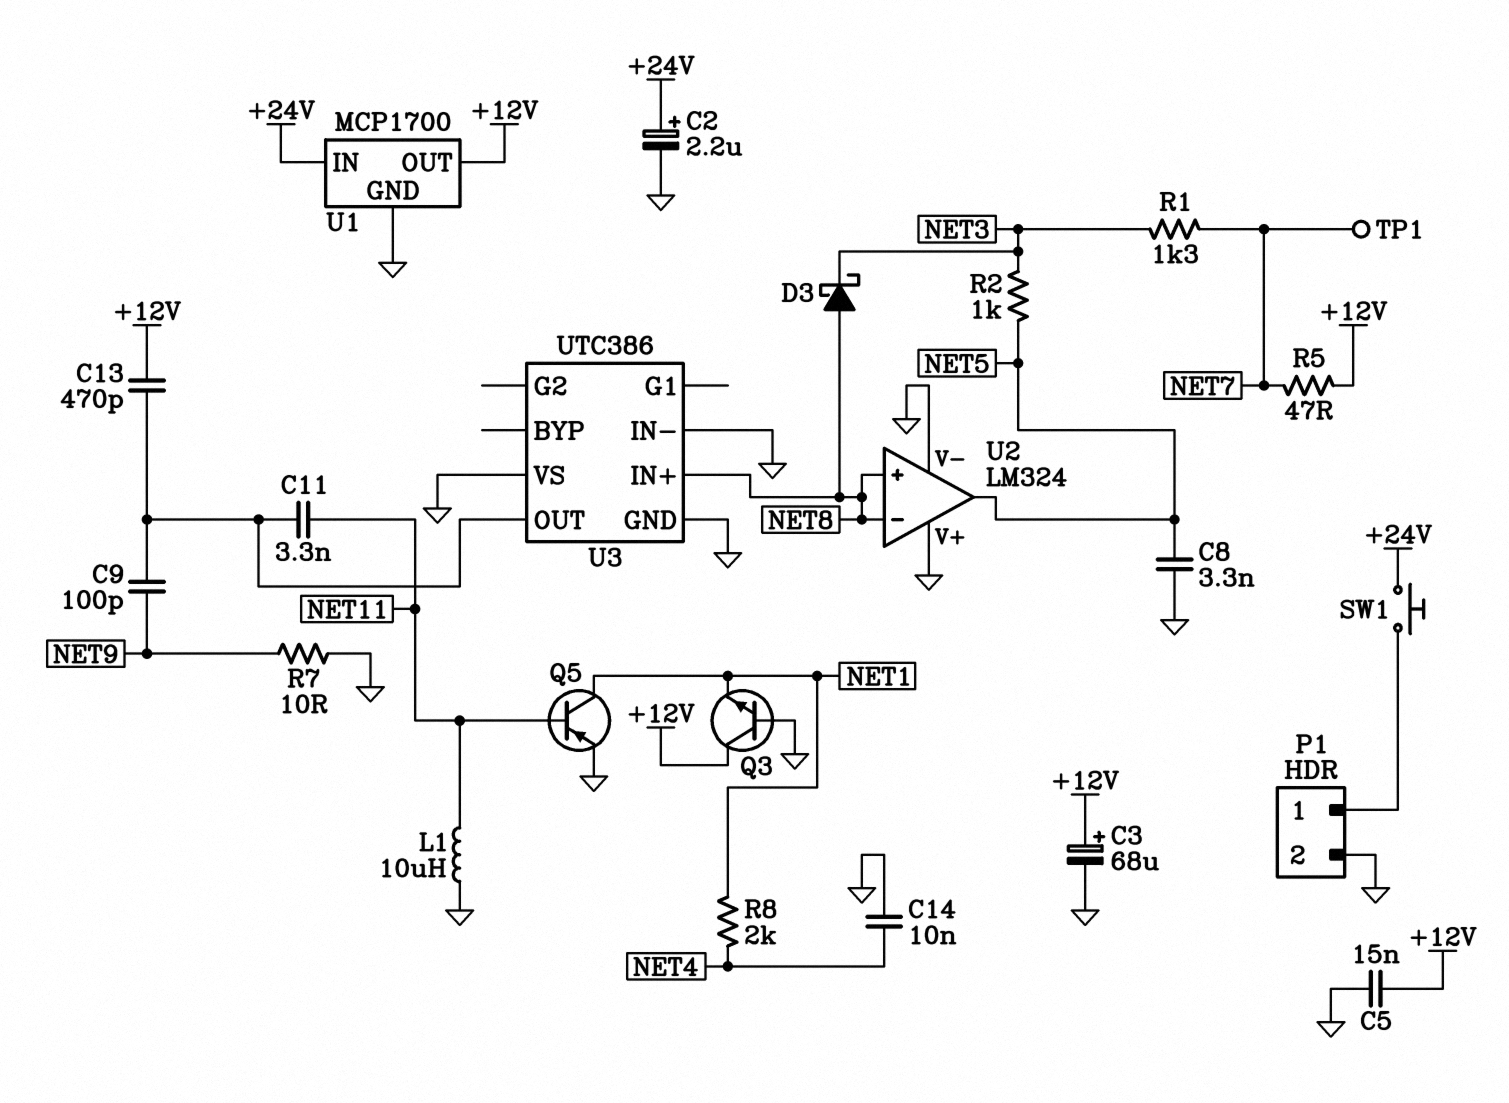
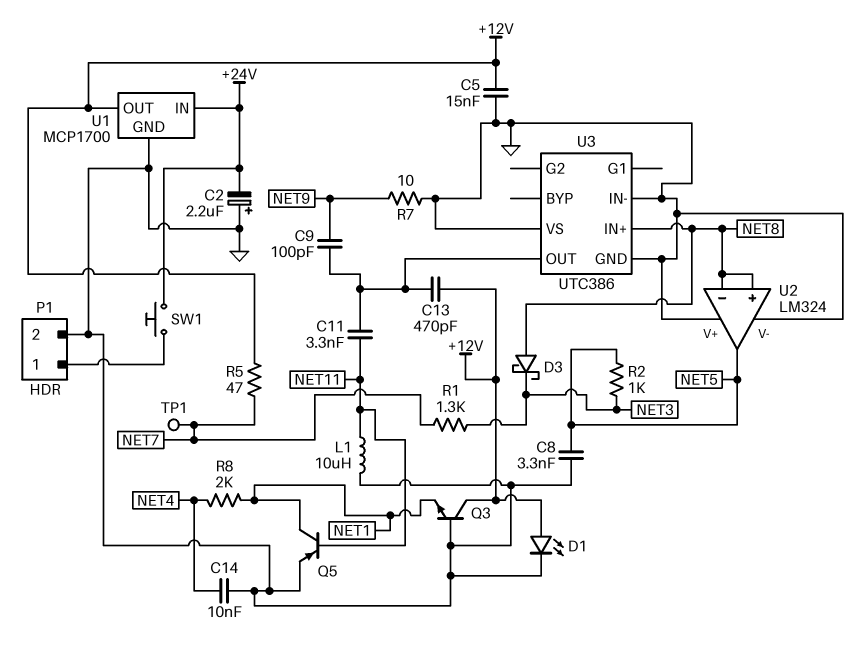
C2: 2.2uF (plus +24V, minus GND) -> 2.2uF (plus GND, minus +24V)
C3: 68uF (plus +12V, minus GND) -> none
D1: none -> LED (A +12V, K GND)

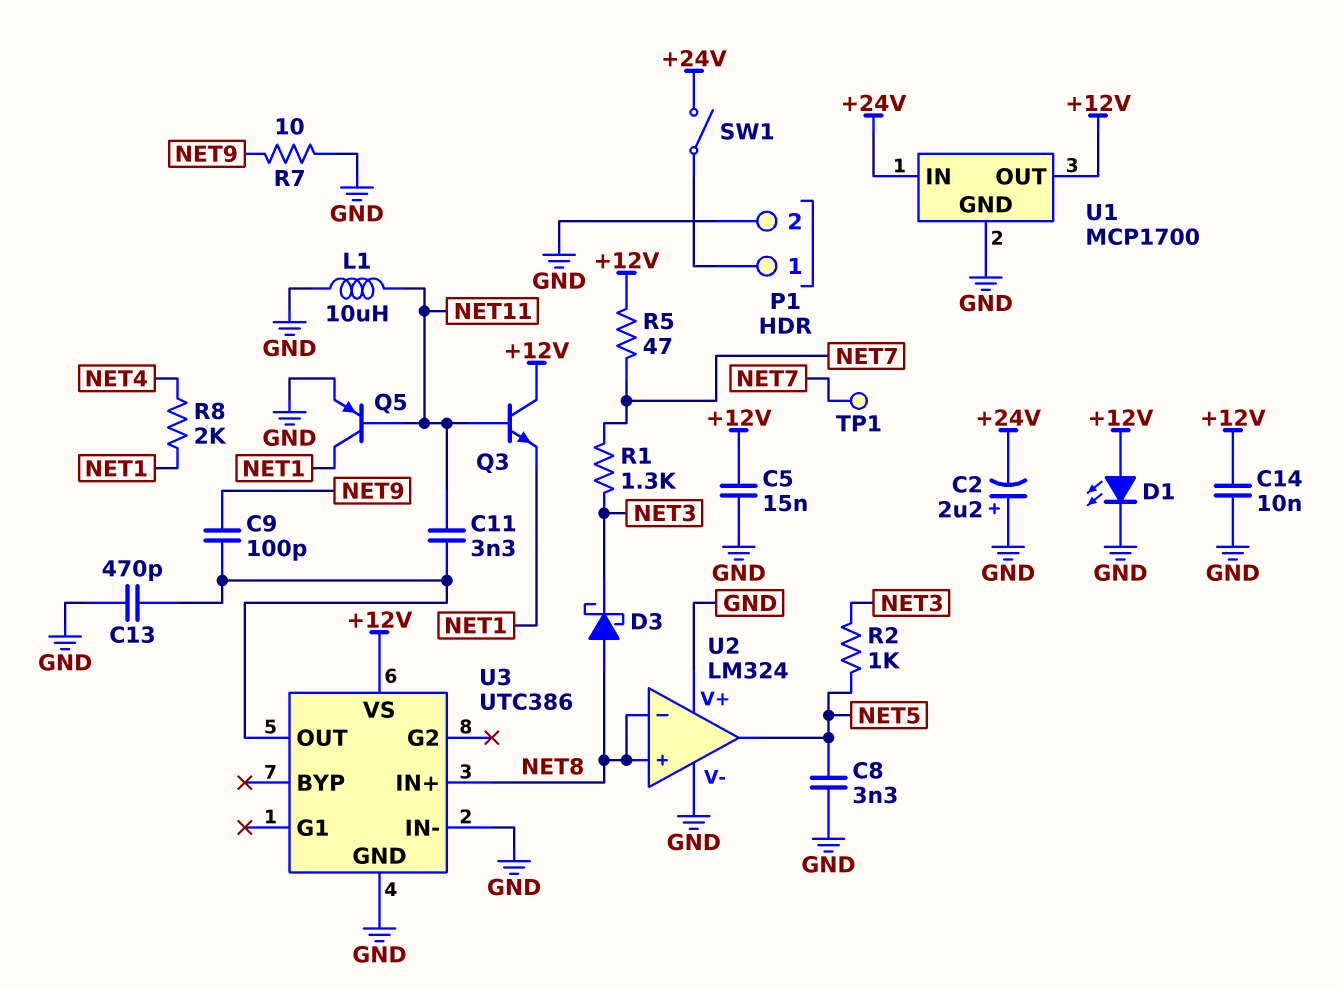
C13: 470pF (+12V, U3/OUT) -> 470pF (GND, U3/OUT)
C14: 10nF (GND, NET4) -> 10nF (+12V, GND)
Q3: NPN (B GND, C +12V, E NET1) -> NPN (B NET11, C +12V, E NET1)
SW1: button (+24V, P1/1) -> switch (+24V, P1/1)
U3 pin VS: GND -> +12V

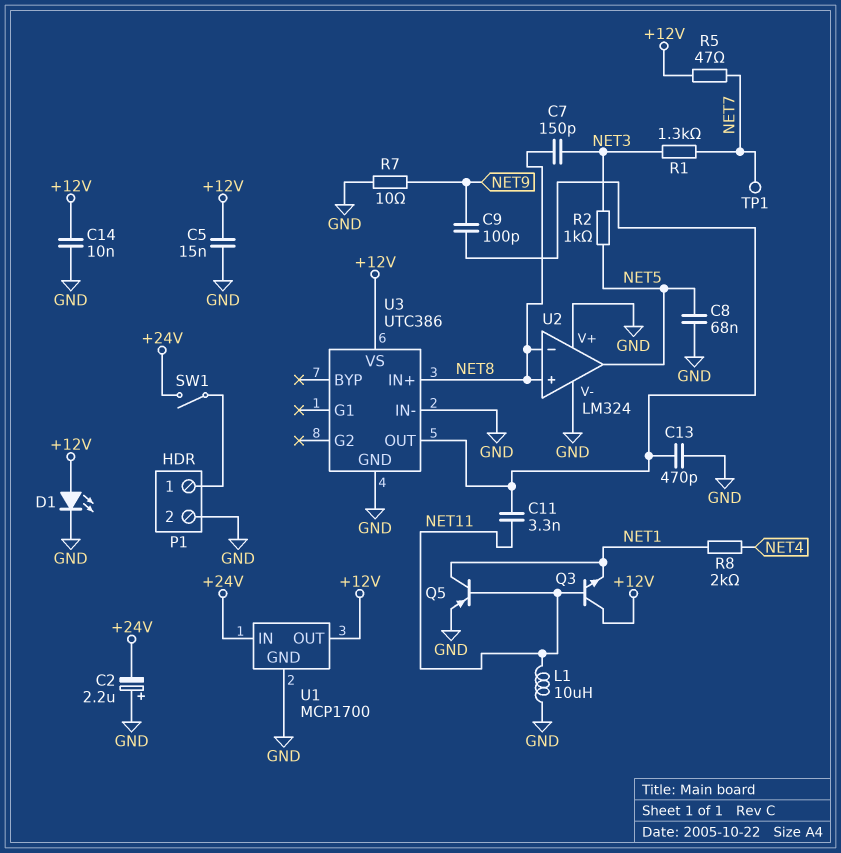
C7: none -> 150pF (NET3, NET8)
C8: 3.3nF (GND, NET5) -> 68nF (GND, NET5)
D3: schottky (A NET8, K NET3) -> none

